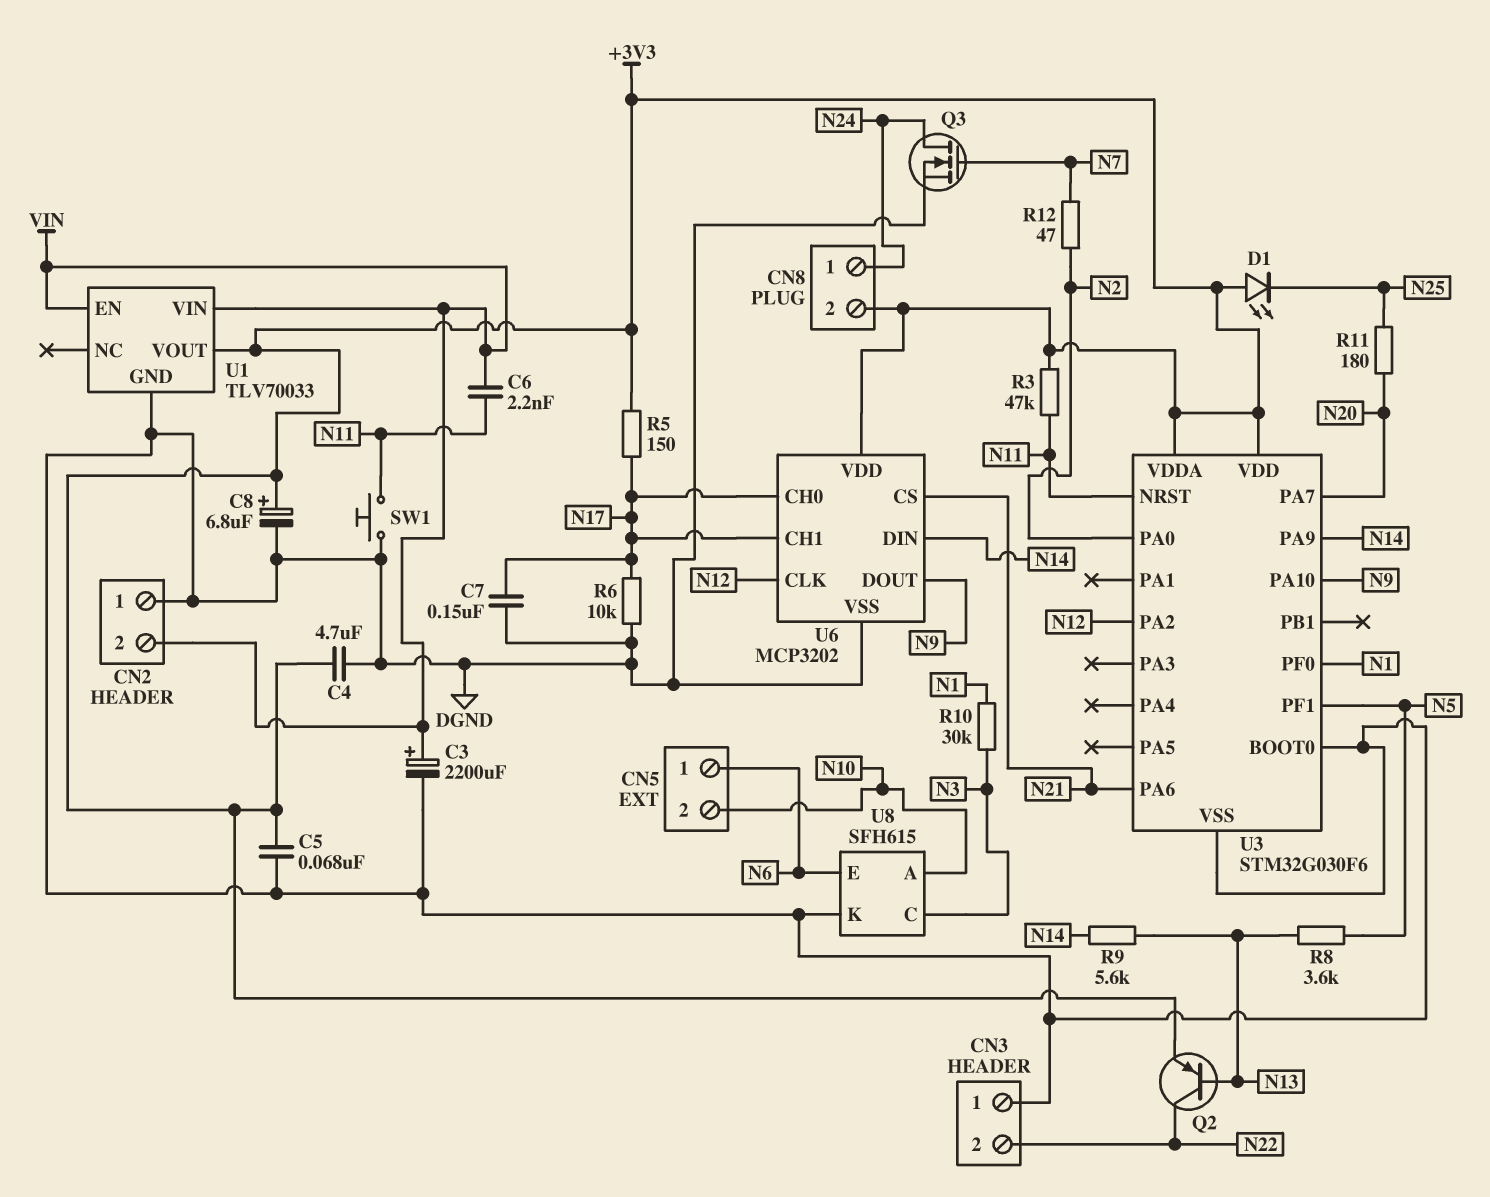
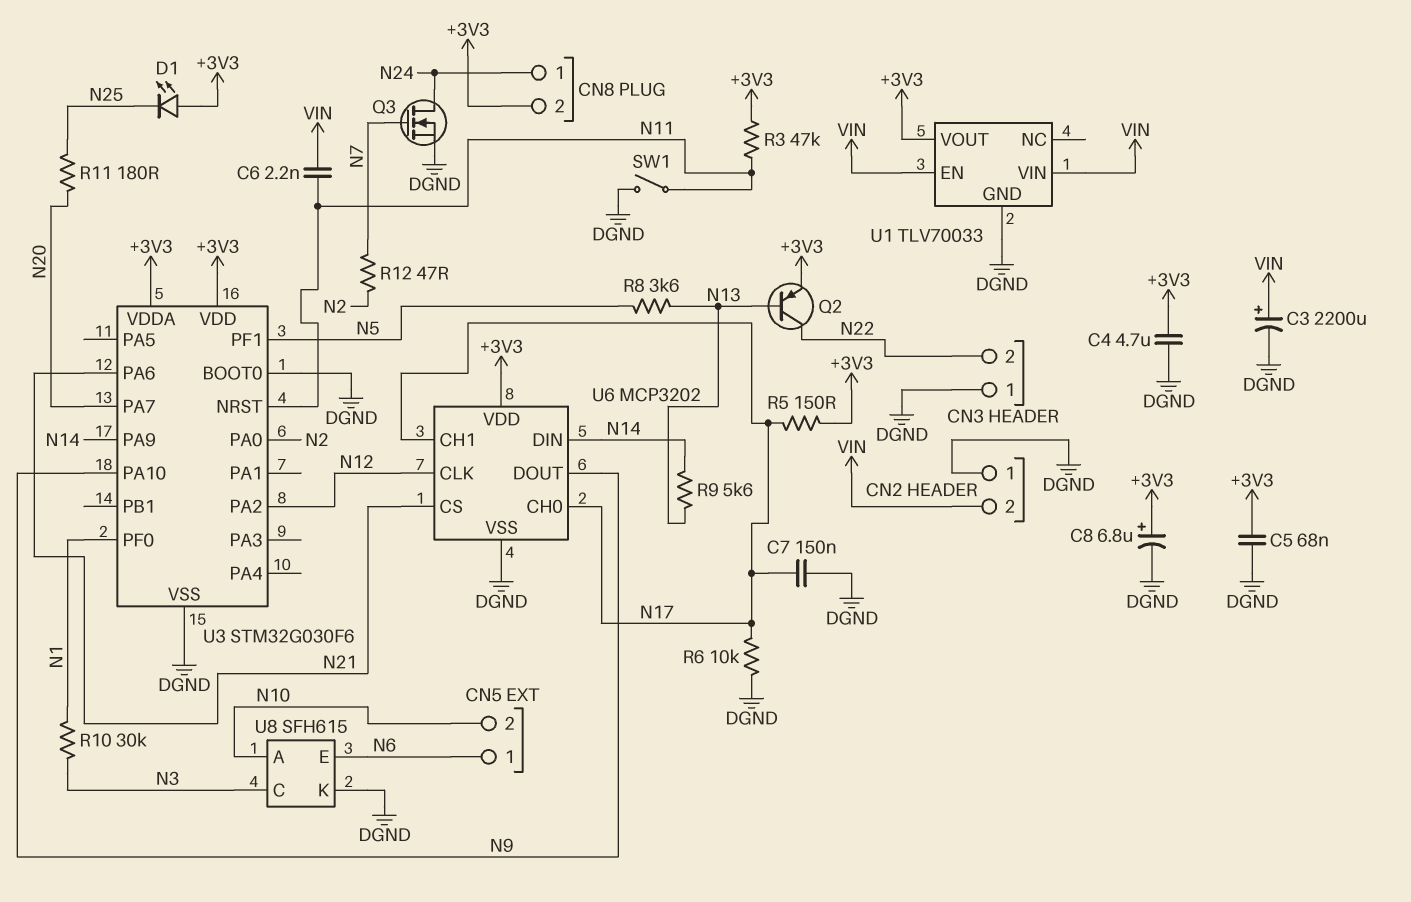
SW1: button (DGND, N11) -> switch (DGND, N11)

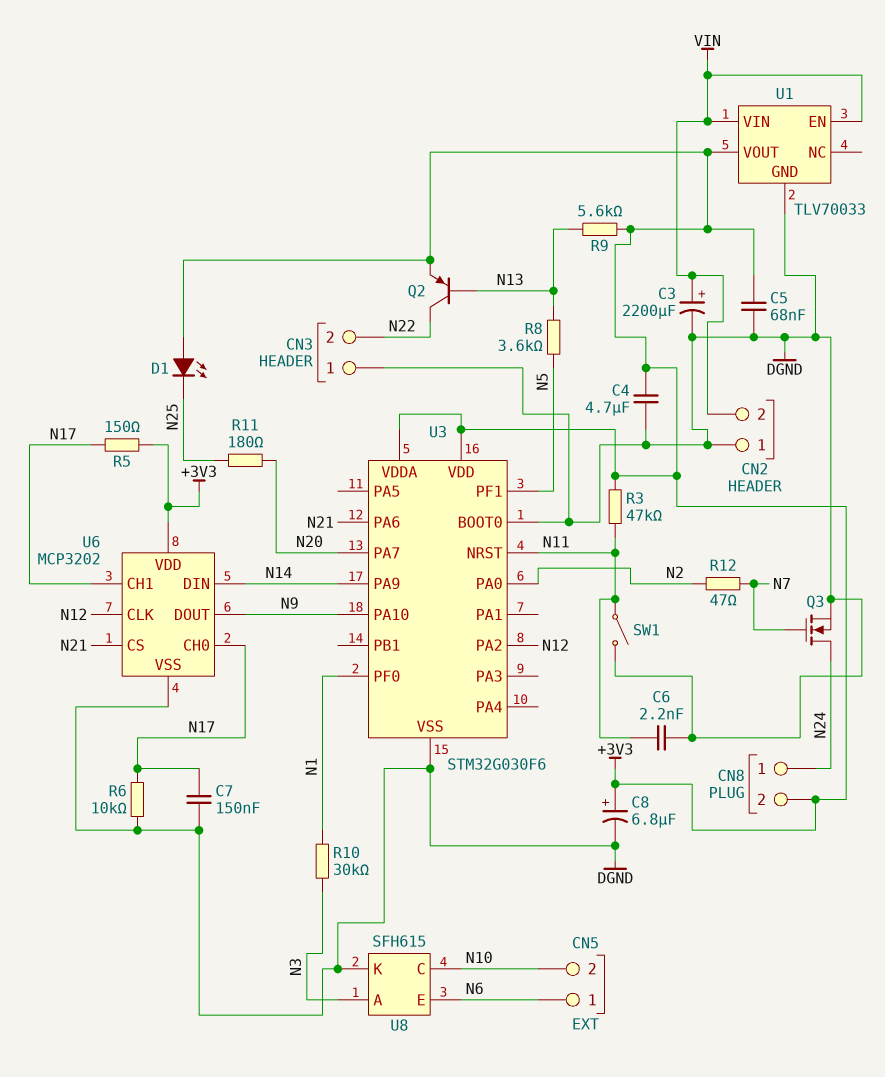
C6: 2.2nF (N11, VIN) -> 2.2nF (DGND, N11)
R9: 5.6k (N13, N14) -> 5.6k (+3V3, N13)
U8 pin A: N10 -> N3
U8 pin C: N3 -> N10

